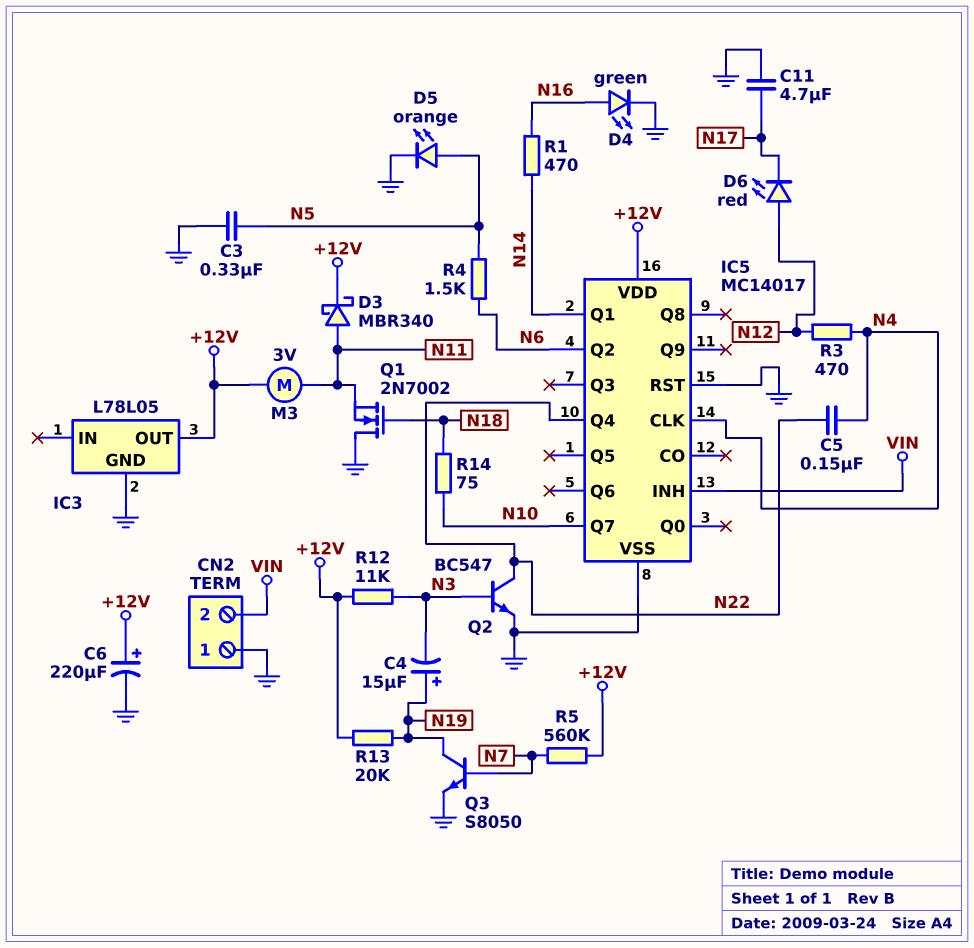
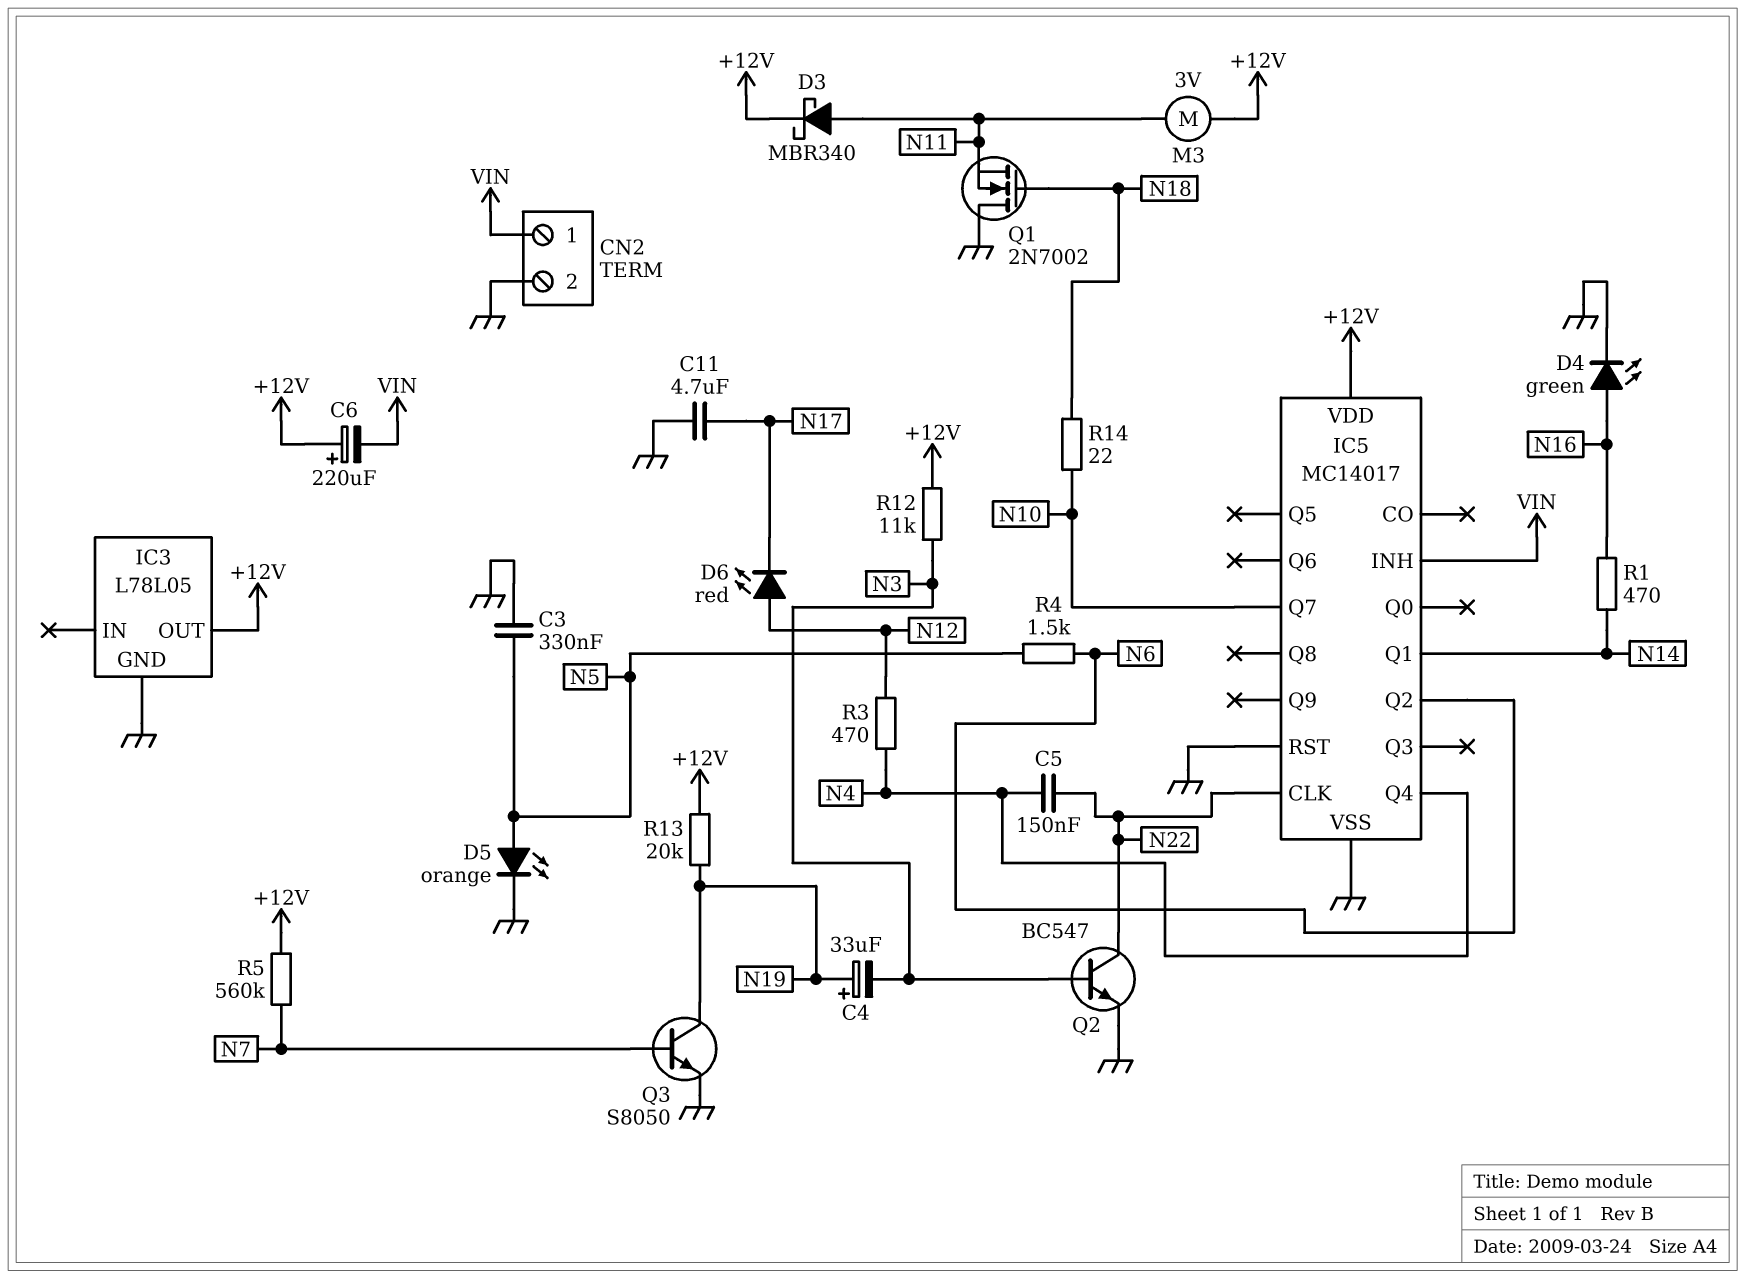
C4: 15uF (plus N19, minus N3) -> 33uF (plus N19, minus N3)
C6: 220uF (plus +12V, minus GND) -> 220uF (plus +12V, minus VIN)
CN2 pin 1: GND -> VIN
CN2 pin 2: VIN -> GND
IC5 pin CLK: N4 -> N22
IC5 pin Q4: N22 -> N4
R14: 75 (N10, N18) -> 22 (N10, N18)

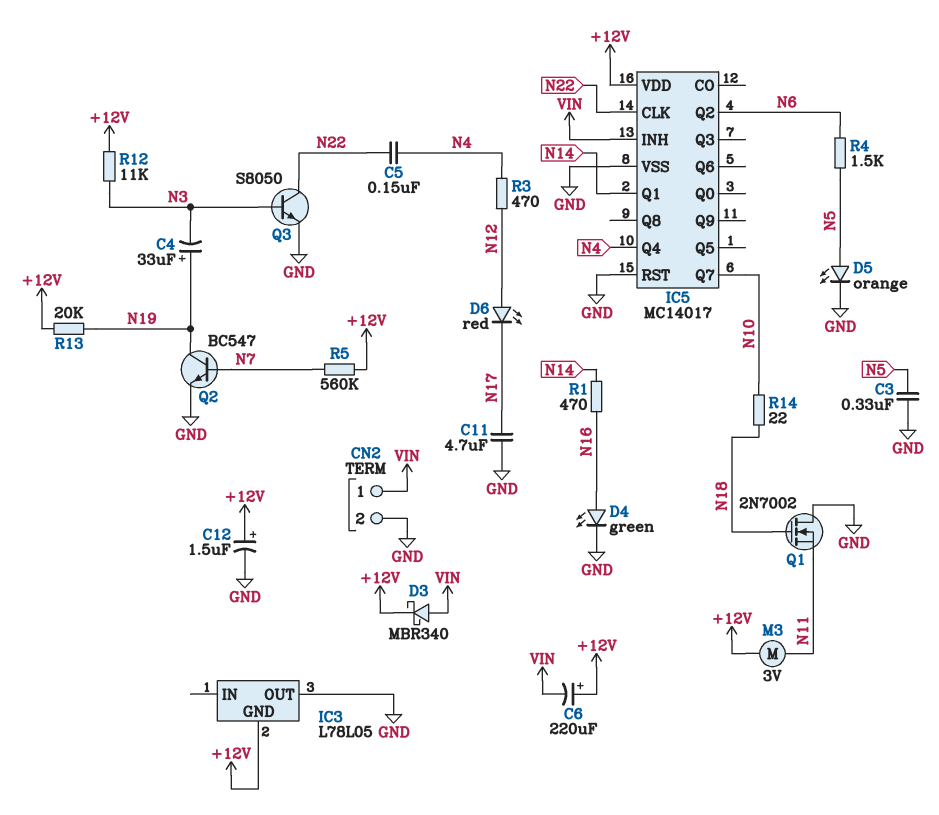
C12: none -> 1.5uF (plus +12V, minus GND)
D3: schottky MBR340 (A N11, K +12V) -> schottky MBR340 (A VIN, K +12V)
IC3 pin GND: GND -> +12V
IC3 pin OUT: +12V -> GND
Q2: NPN BC547 (B N3, C N22, E GND) -> NPN BC547 (B N7, C N19, E GND)
Q3: NPN S8050 (B N7, C N19, E GND) -> NPN S8050 (B N3, C N22, E GND)

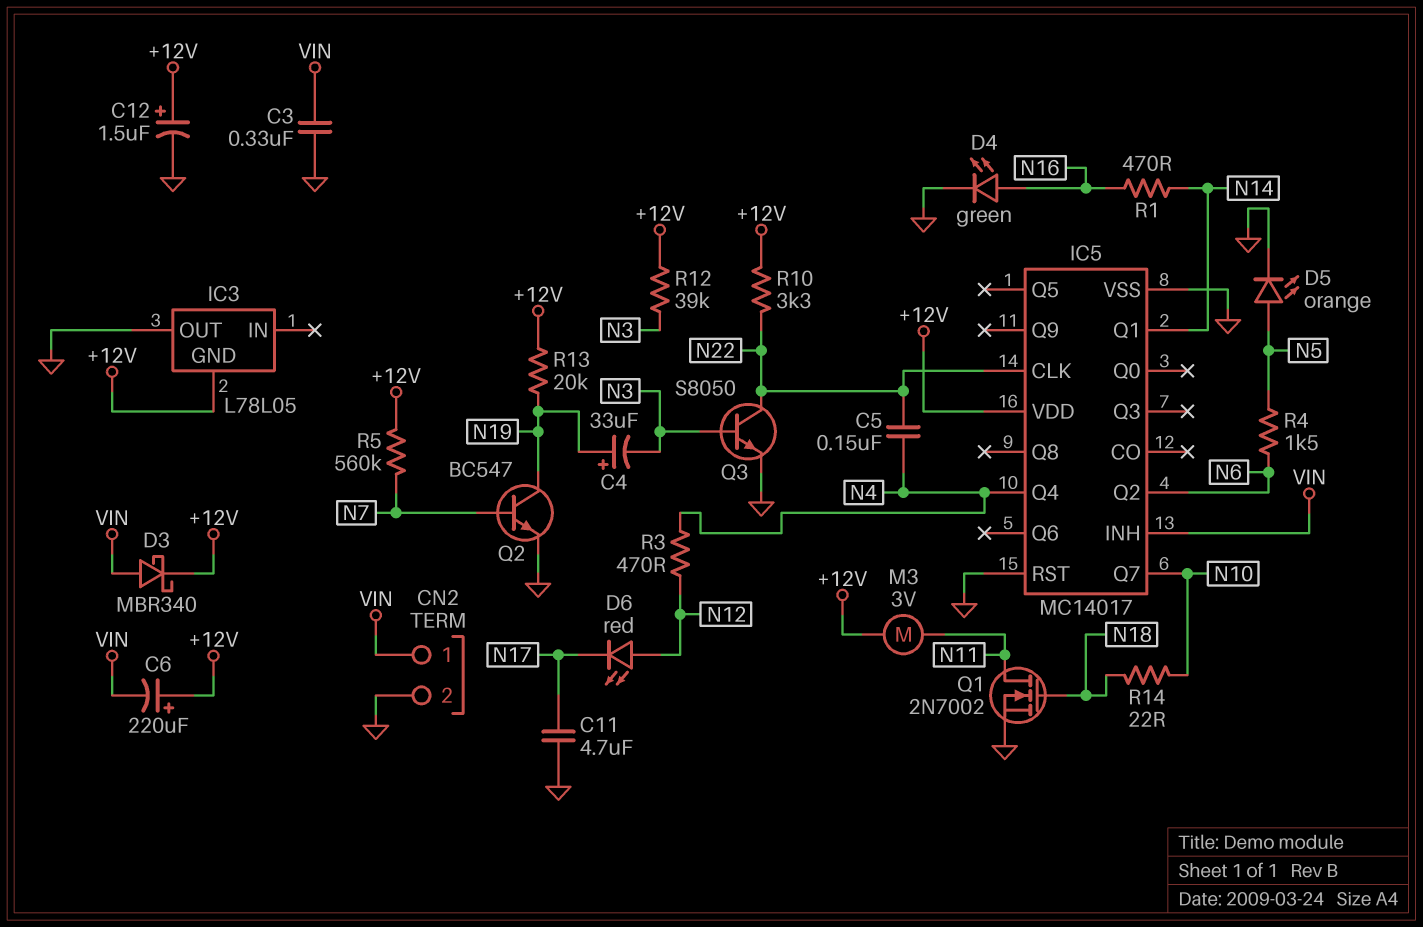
C3: 330nF (GND, N5) -> 330nF (GND, VIN)
Q1: NMOS 2N7002 (G N18, D GND, S N11) -> NMOS 2N7002 (G N18, D N11, S GND)
R10: none -> 3.3k (+12V, N22)
R12: 11k (+12V, N3) -> 39k (+12V, N3)

